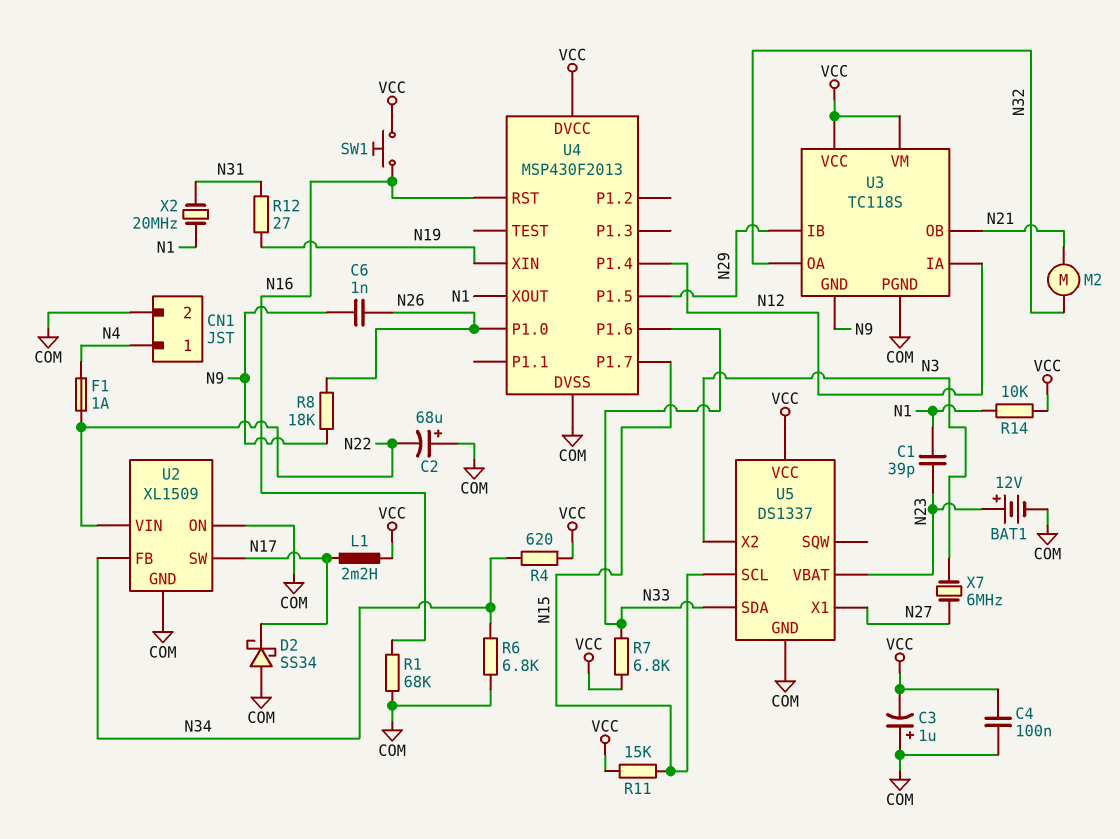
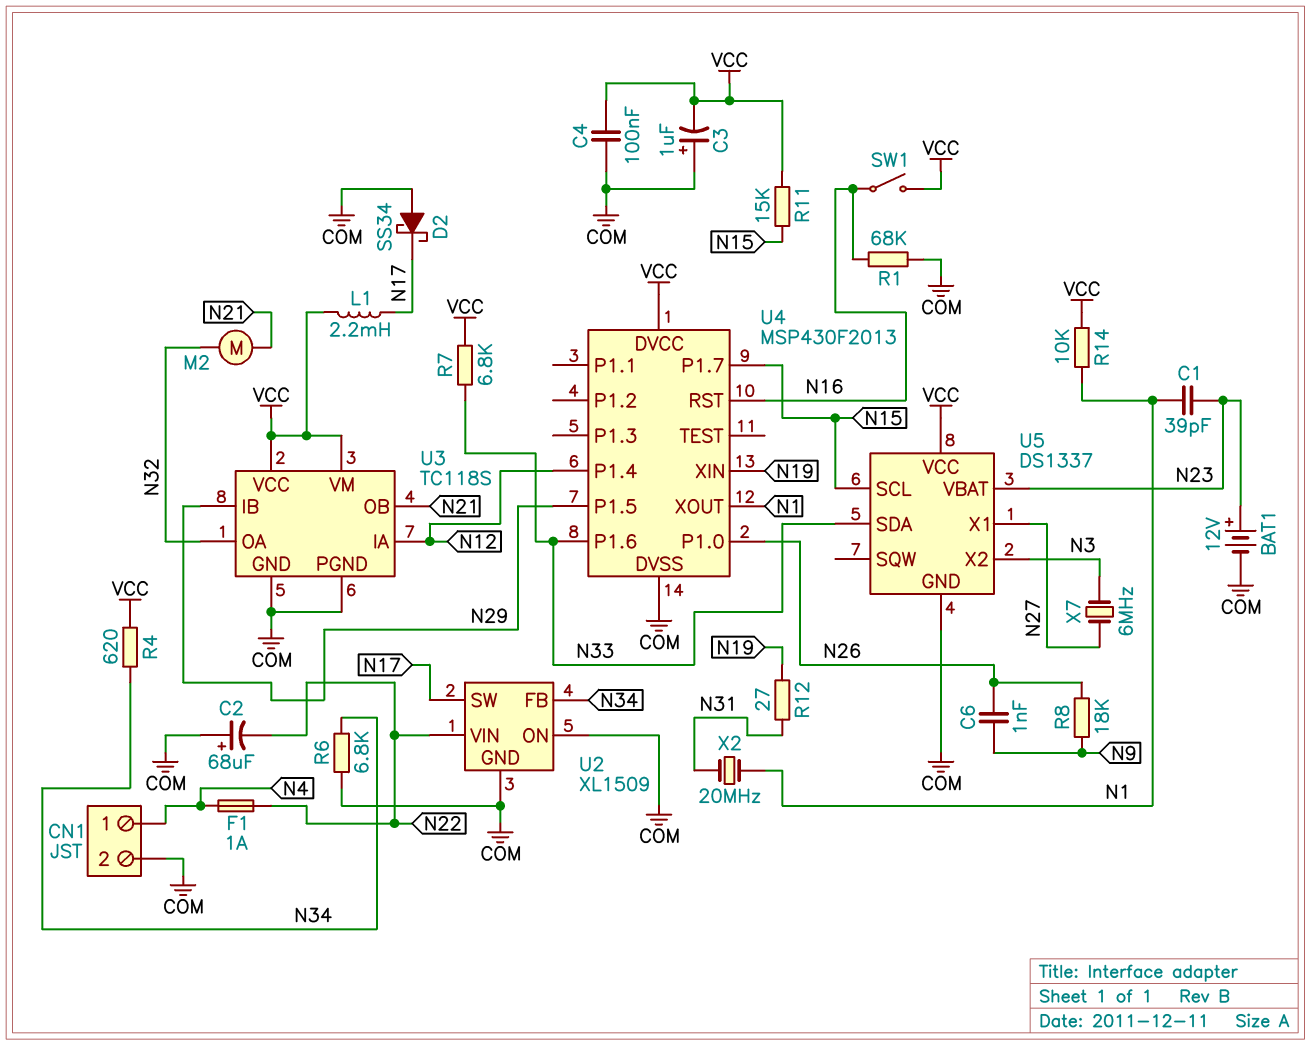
SW1: button (N16, VCC) -> switch (N16, VCC)
U3 pin GND: N9 -> COM

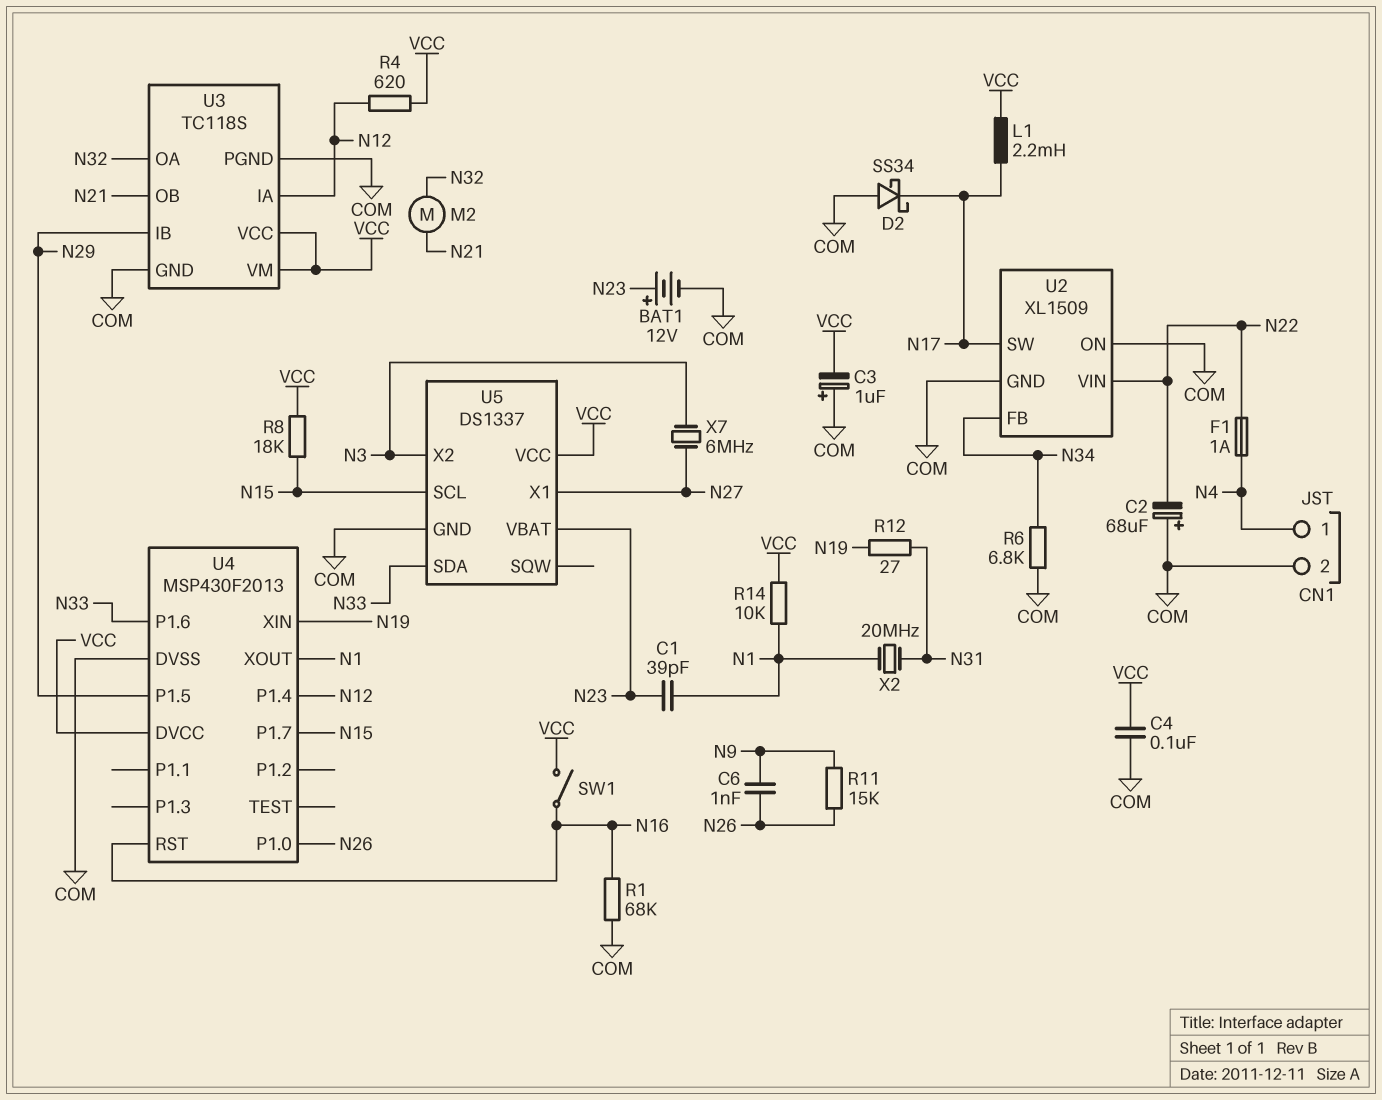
R4: 620 (N34, VCC) -> 620 (N12, VCC)
R7: 6.8k (N33, VCC) -> none
R8: 18k (N9, N26) -> 18k (N15, VCC)
R11: 15k (N15, VCC) -> 15k (N9, N26)

